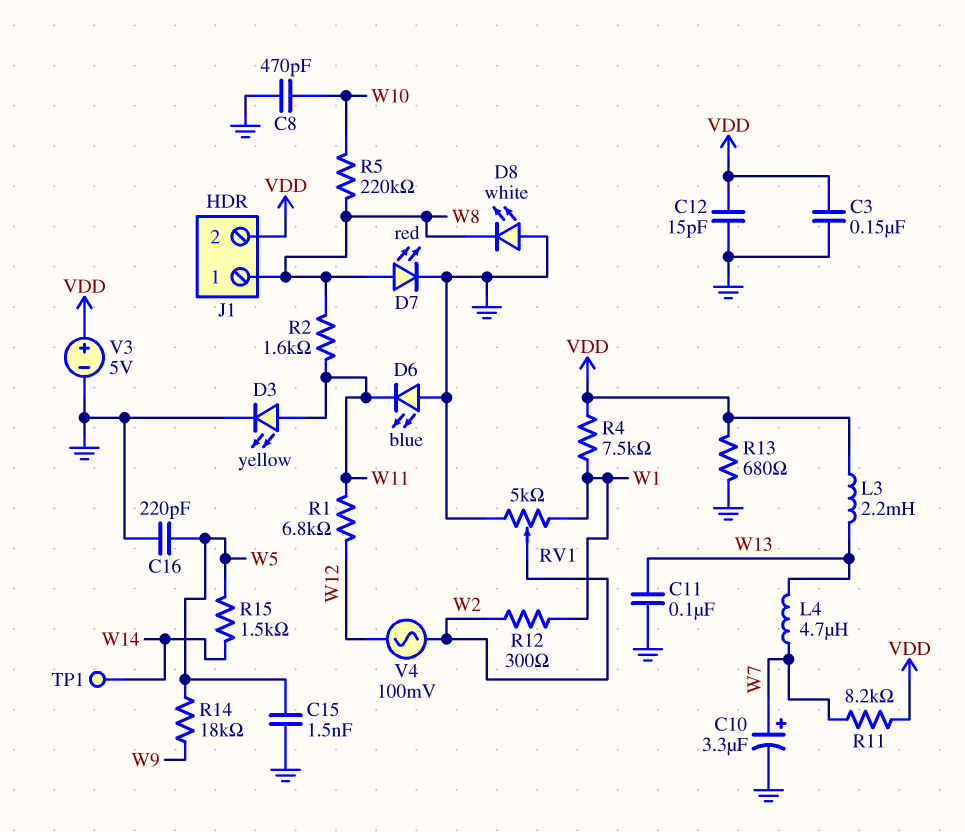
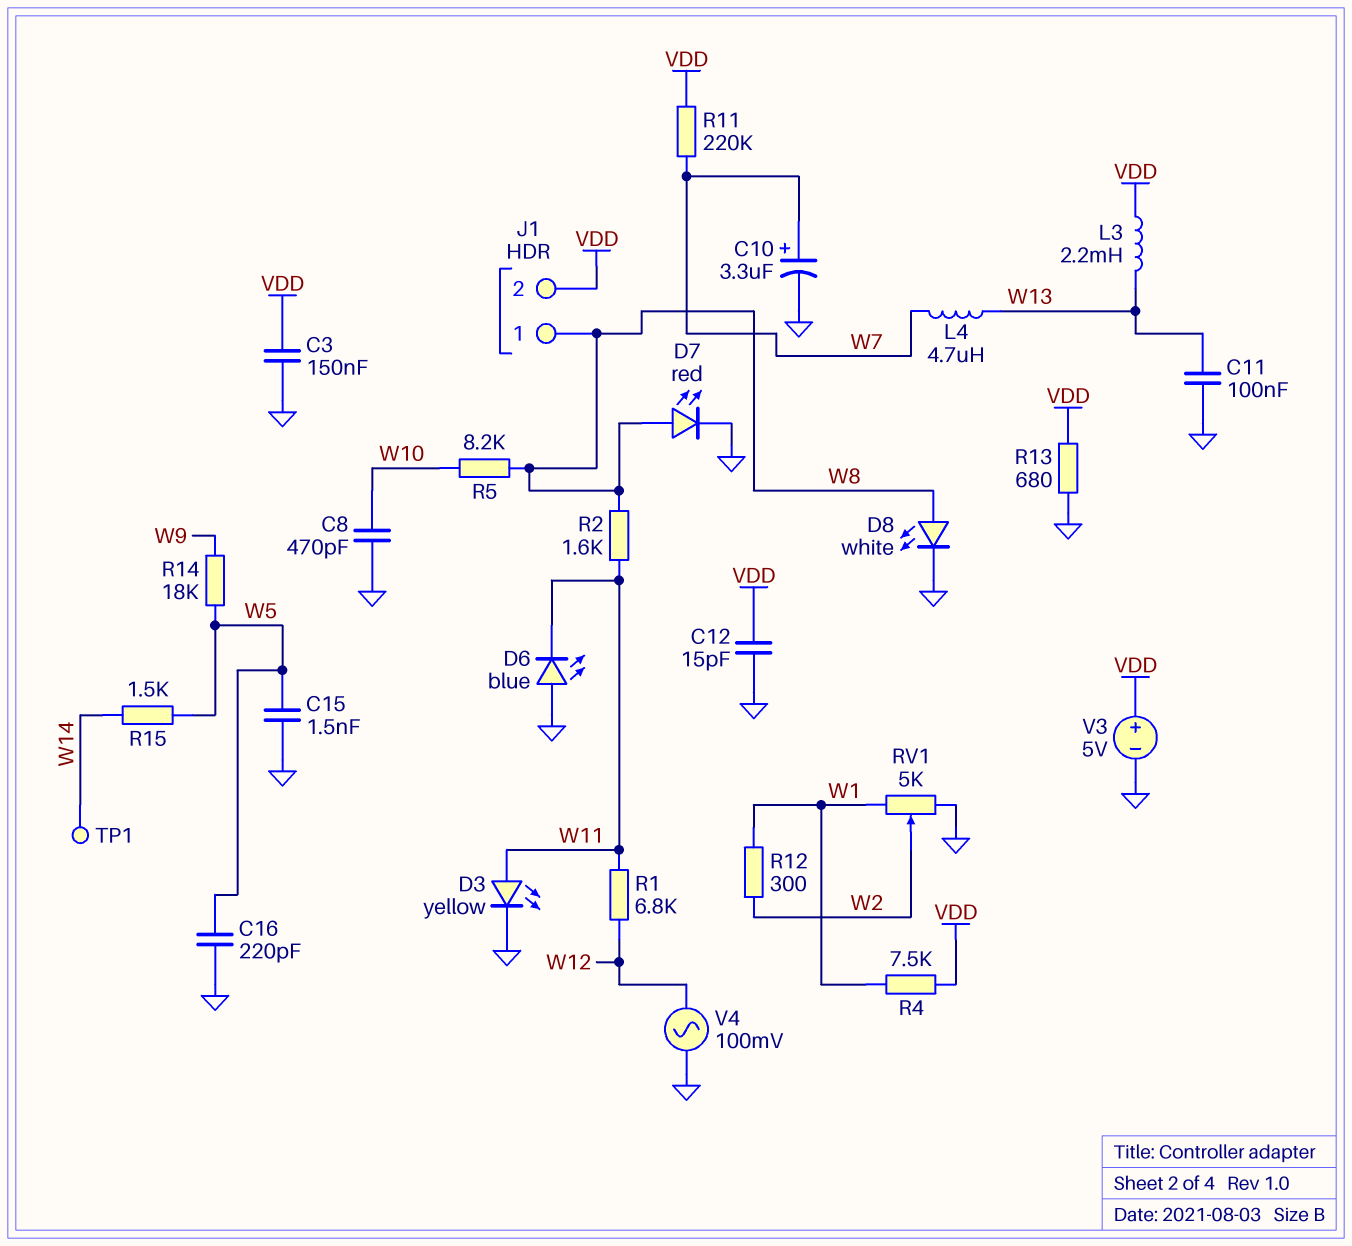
D8: LED white (A GND, K W8) -> LED white (A W8, K GND)
R5: 220k (W8, W10) -> 8.2k (W8, W10)
R11: 8.2k (VDD, W7) -> 220k (VDD, W7)
V4: AC 100mV (W2, W12) -> AC 100mV (GND, W12)

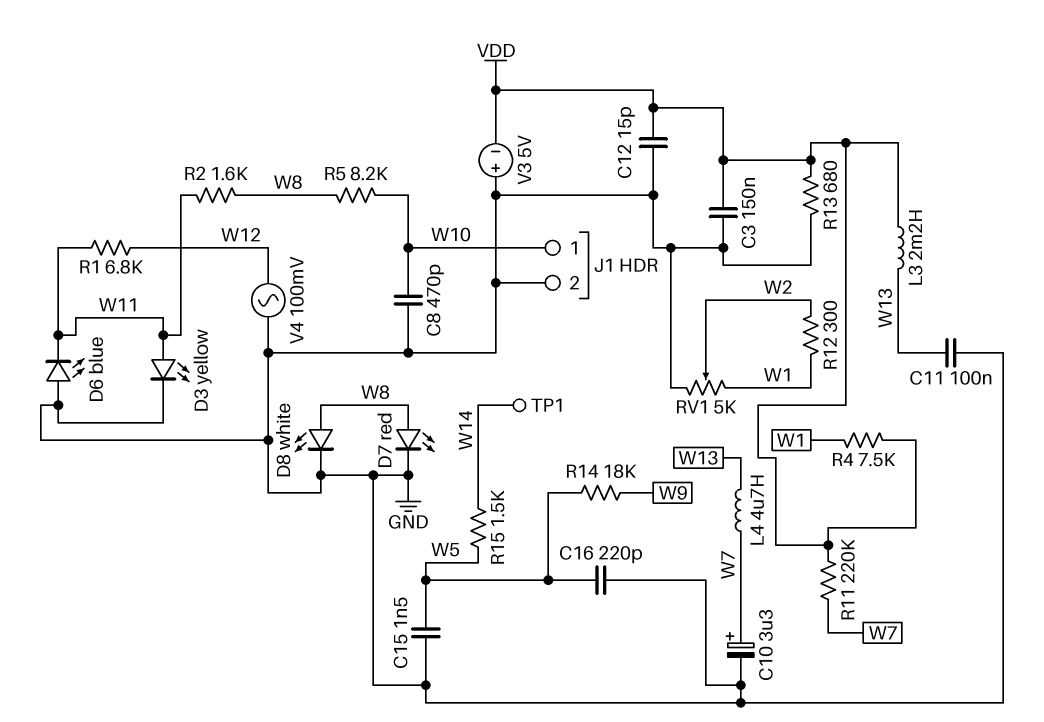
J1 pin 1: W8 -> W10
J1 pin 2: VDD -> GND
V3: 5V (plus VDD, minus GND) -> 5V (plus GND, minus VDD)

